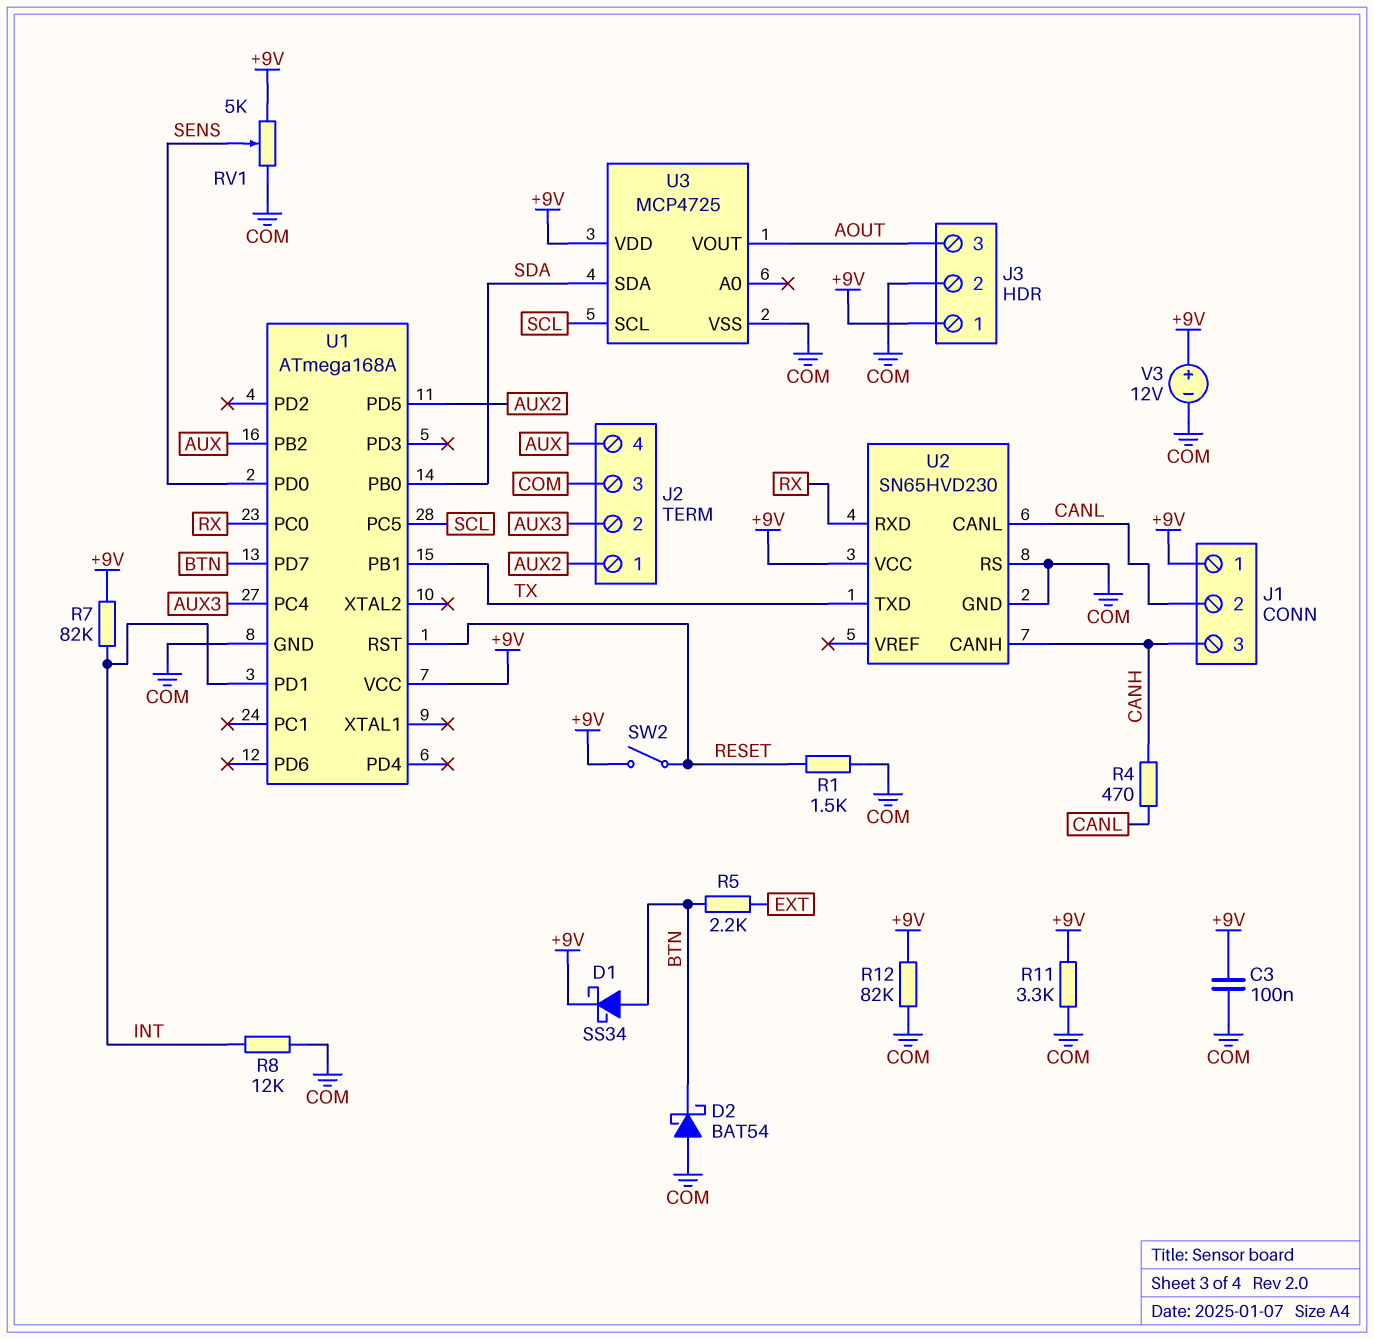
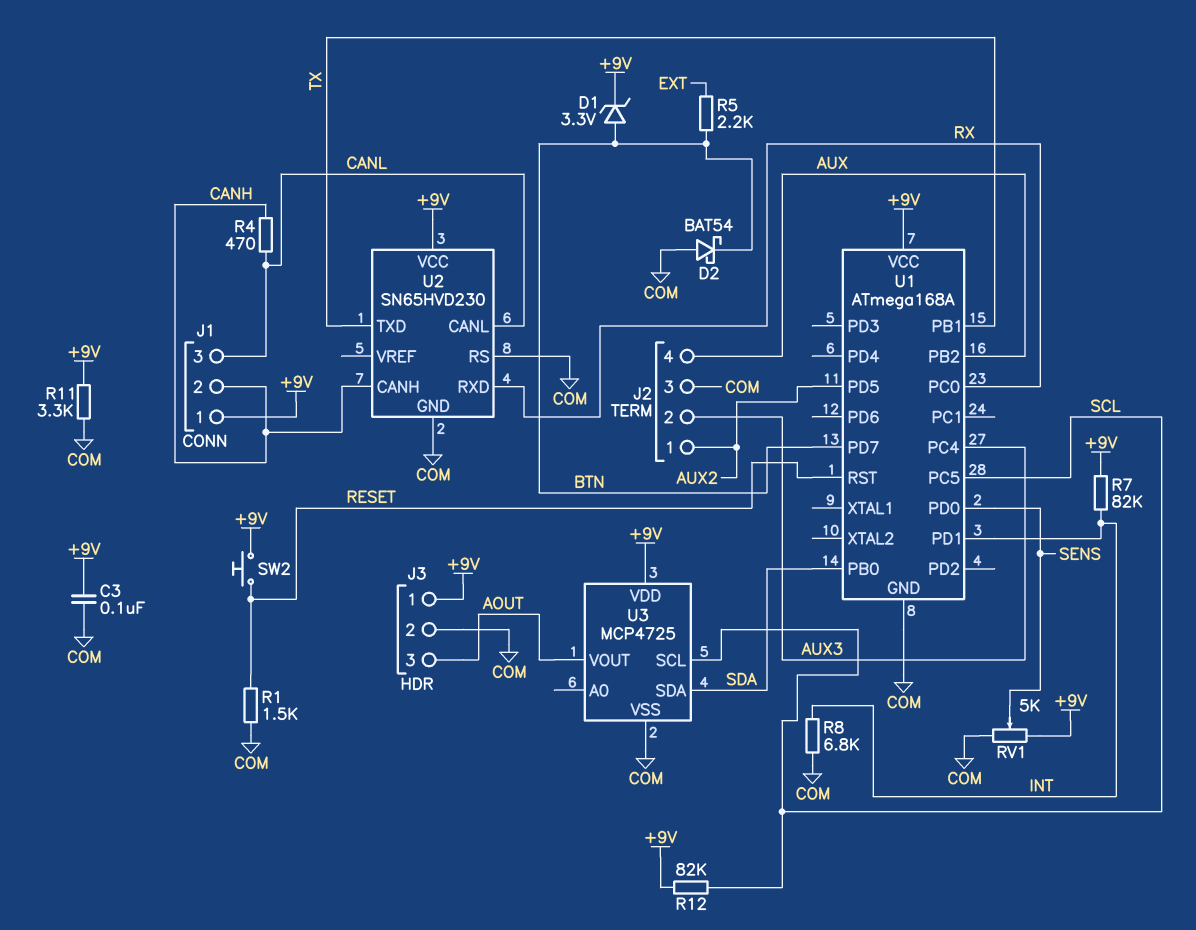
D1: schottky SS34 (A BTN, K +9V) -> zener 3.3V (A BTN, K +9V)
J1 pin 2: CANL -> CANH
J1 pin 3: CANH -> CANL
R8: 12k (COM, INT) -> 6.8k (COM, INT)
R12: 82k (+9V, COM) -> 82k (+9V, SCL)
SW2: switch (+9V, RESET) -> button (+9V, RESET)
V3: 12V (plus +9V, minus COM) -> none

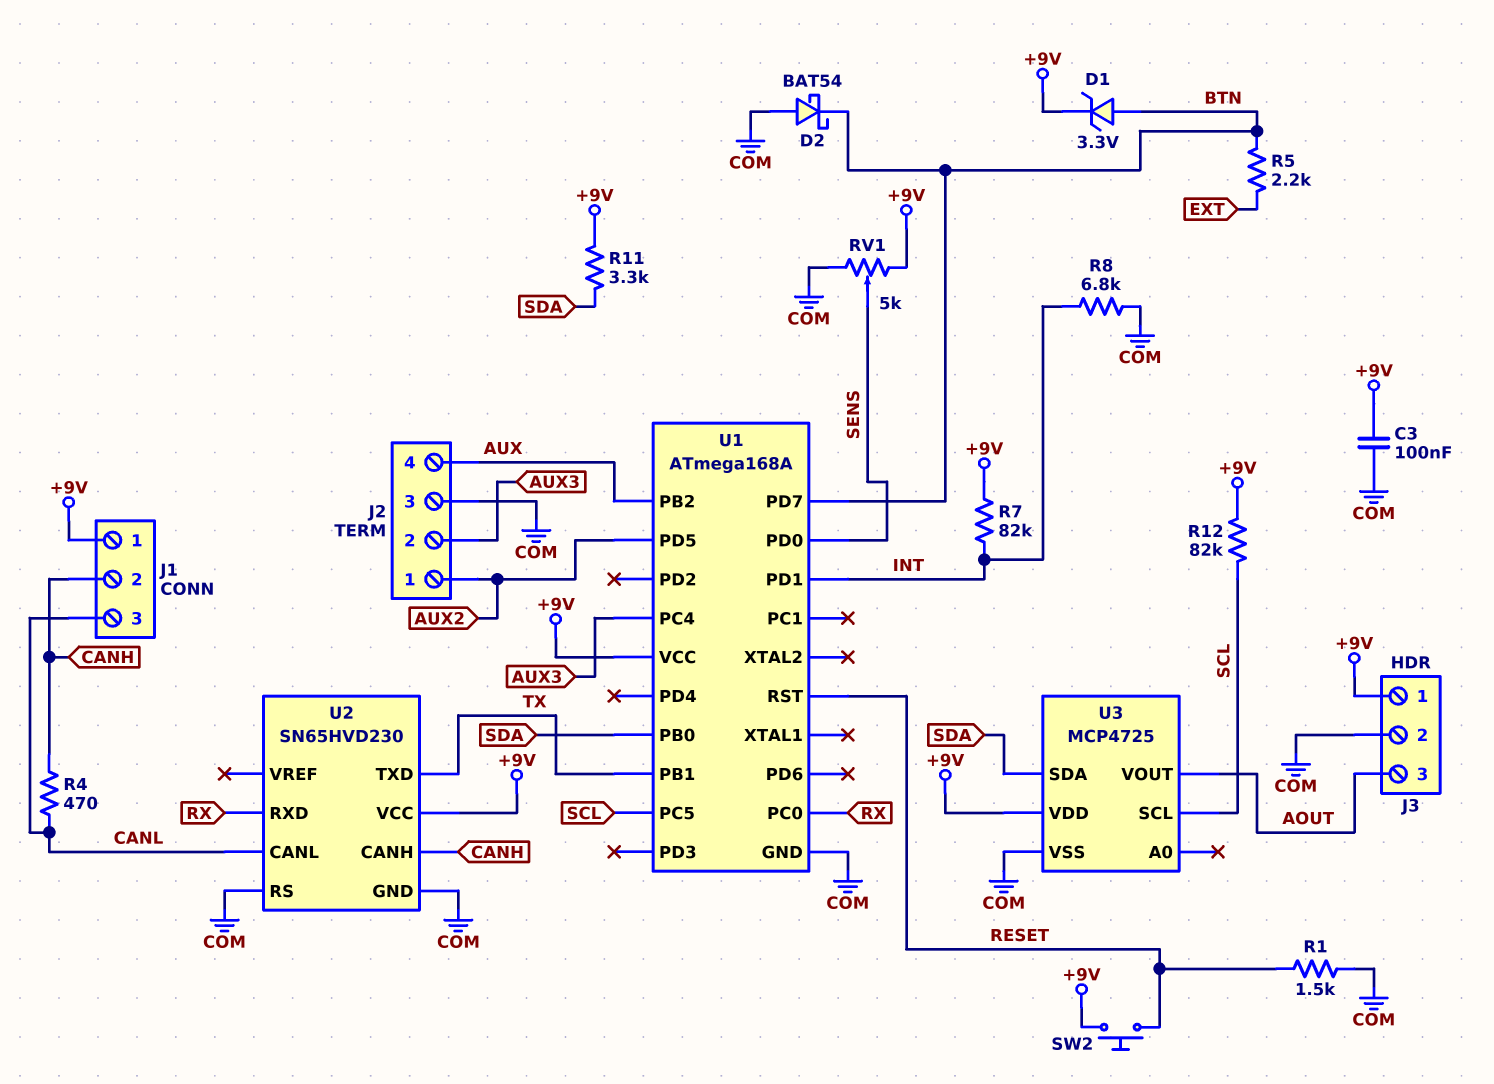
R11: 3.3k (+9V, COM) -> 3.3k (+9V, SDA)

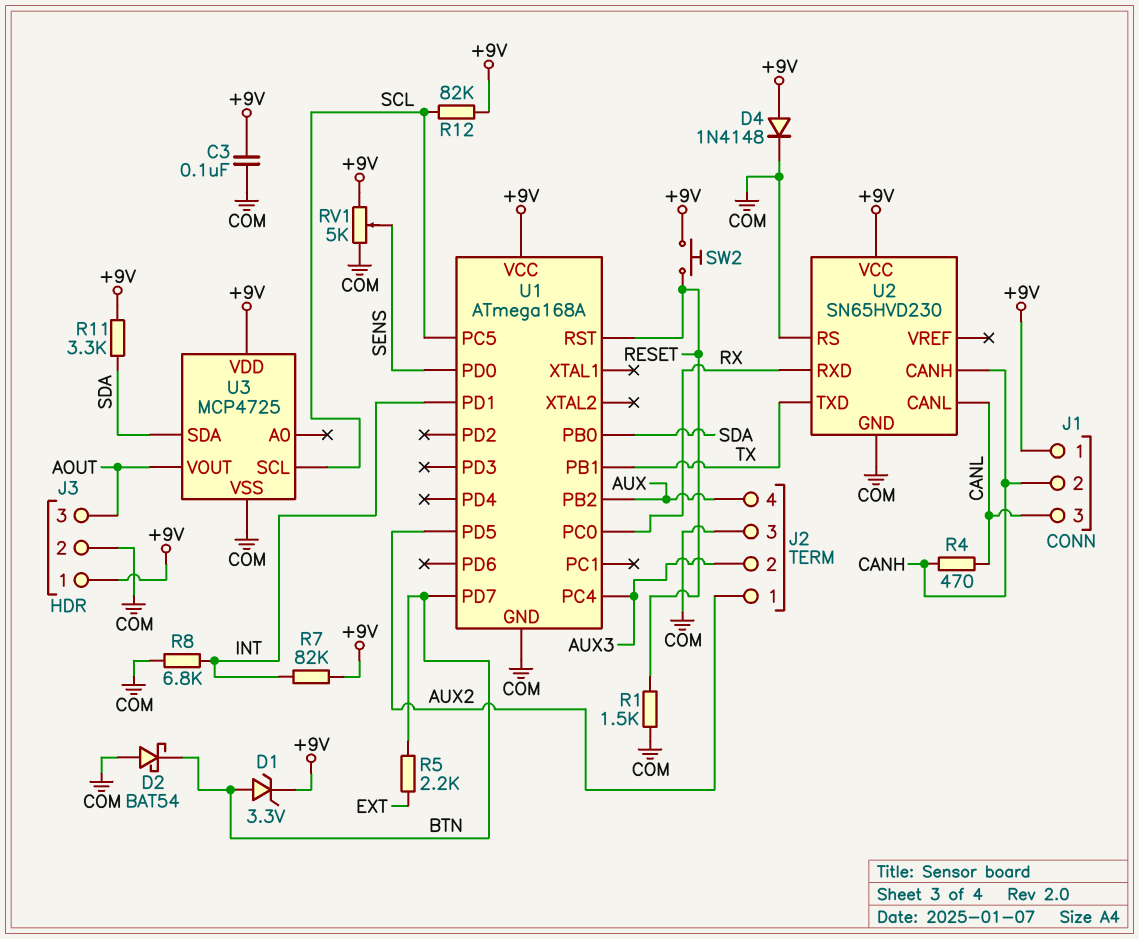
D4: none -> diode 1N4148 (A +9V, K COM)

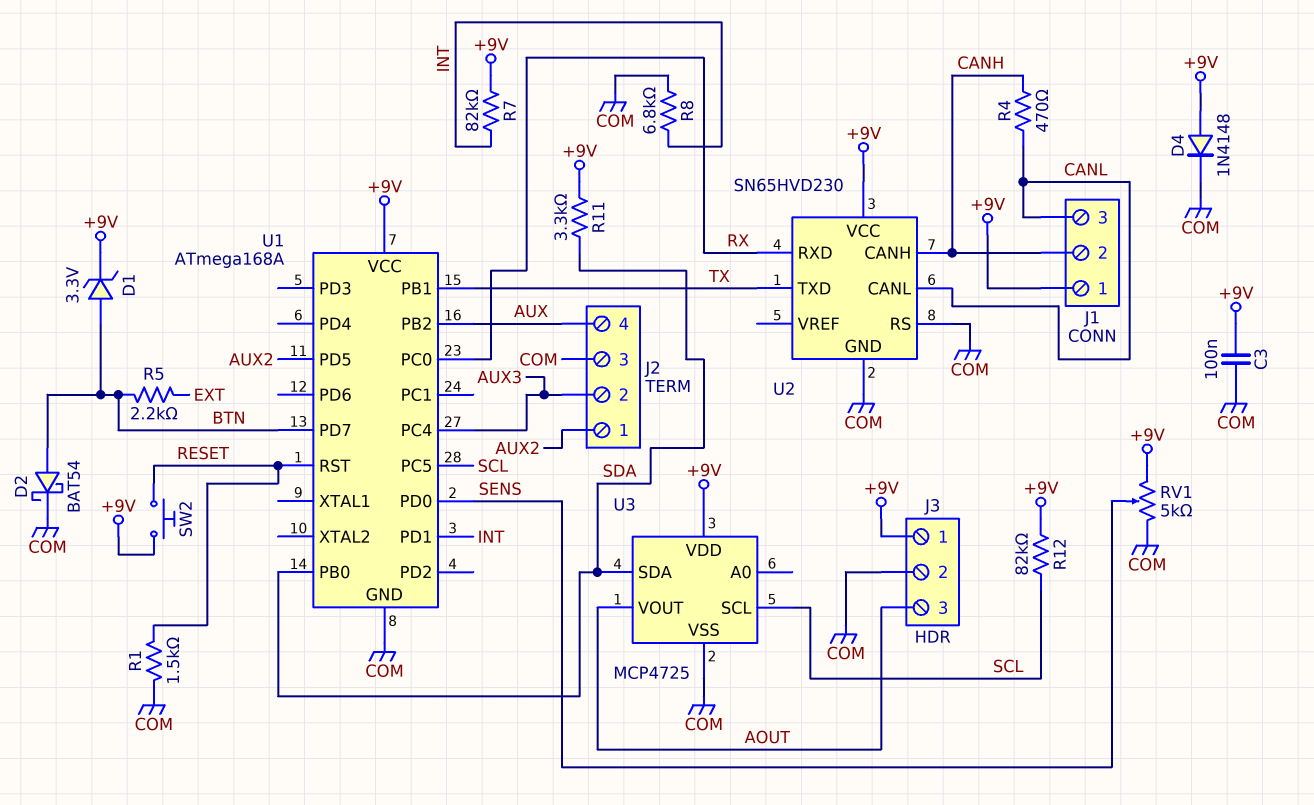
D2: schottky BAT54 (A COM, K BTN) -> schottky BAT54 (A BTN, K COM)

